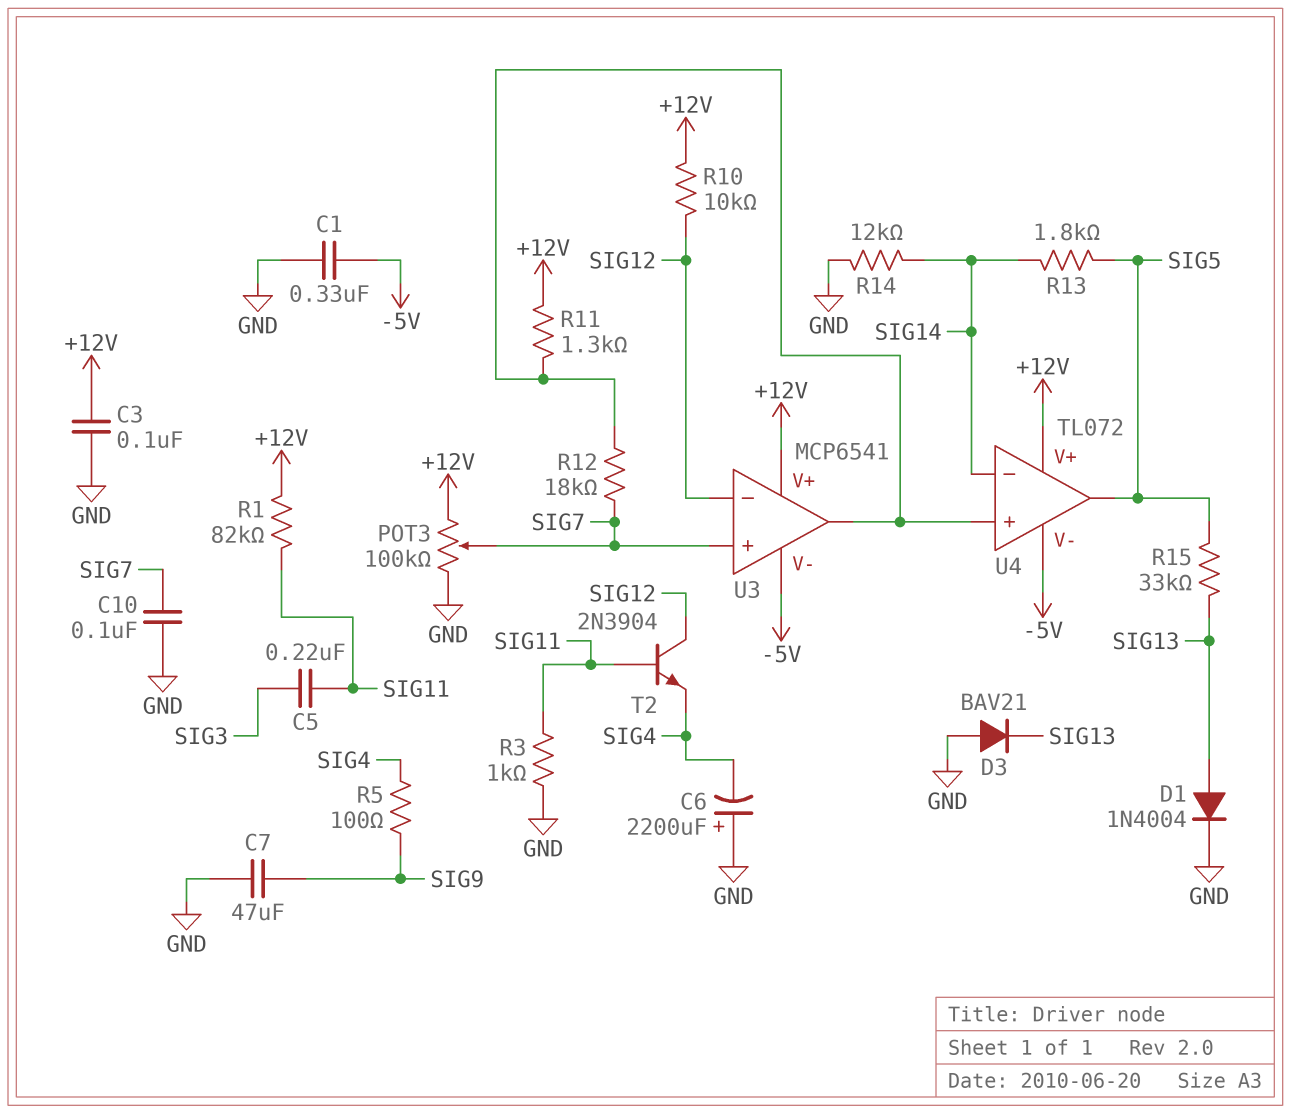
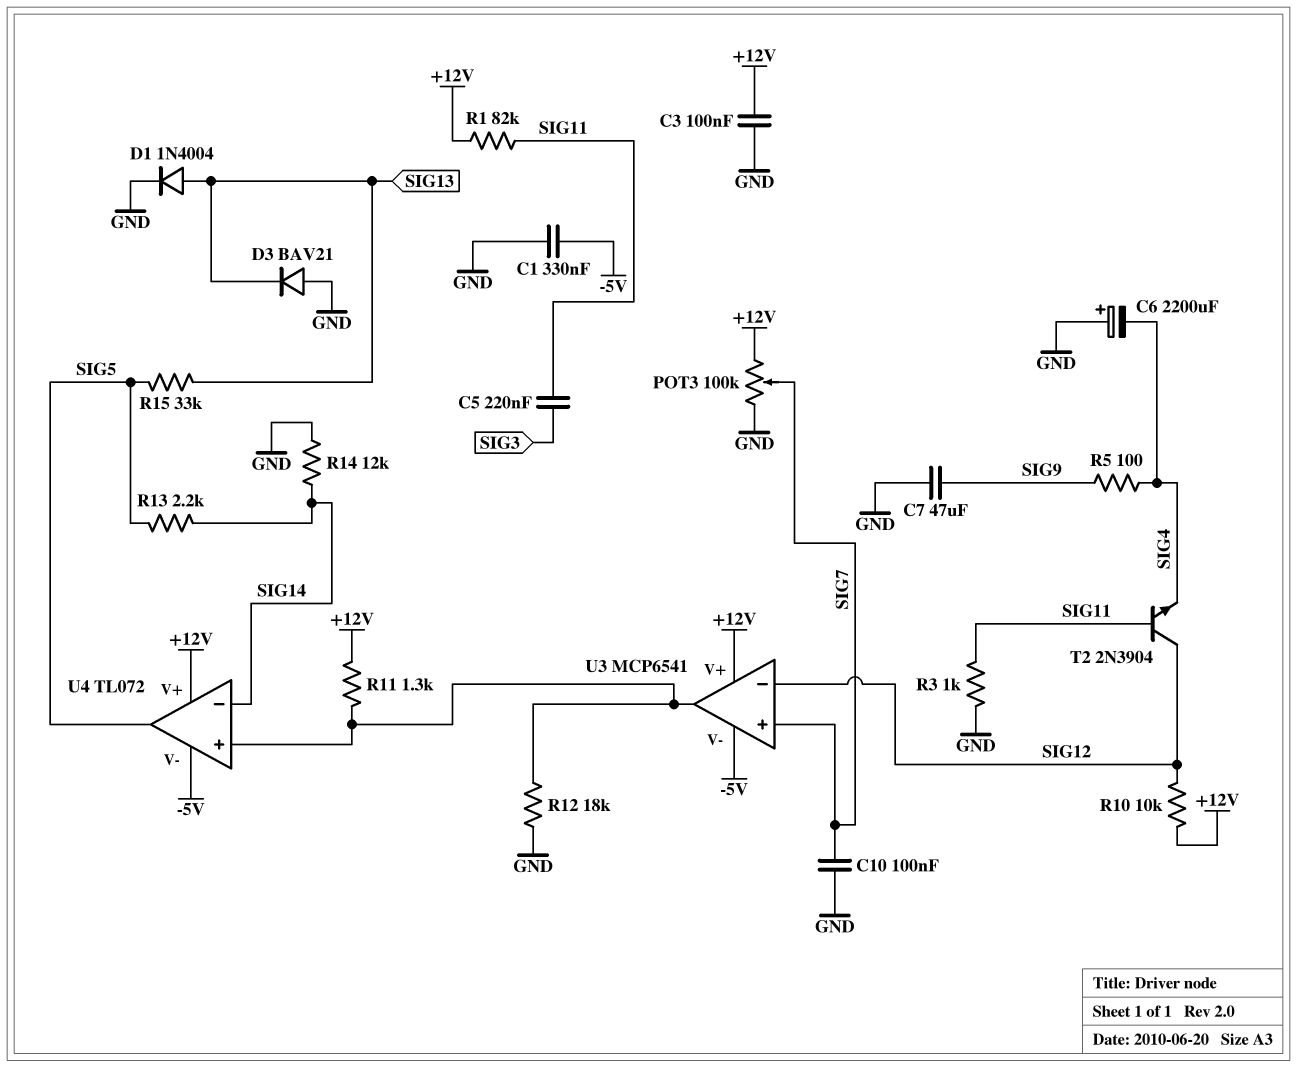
R12: 18k (SIG7, U3/out) -> 18k (GND, U3/out)
R13: 1.8k (SIG5, SIG14) -> 2.2k (SIG5, SIG14)

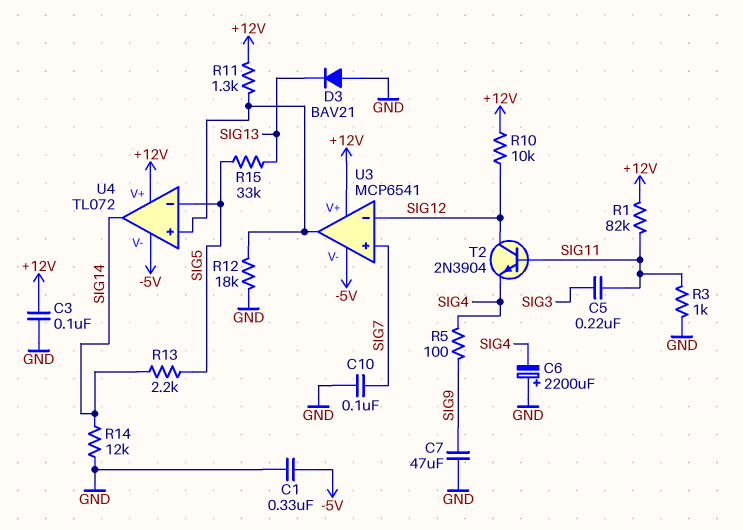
D1: diode 1N4004 (A SIG13, K GND) -> none
POT3: 100k (+12V, GND, wiper SIG7) -> none
U4 pin in-: SIG14 -> SIG5
U4 pin out: SIG5 -> SIG14

